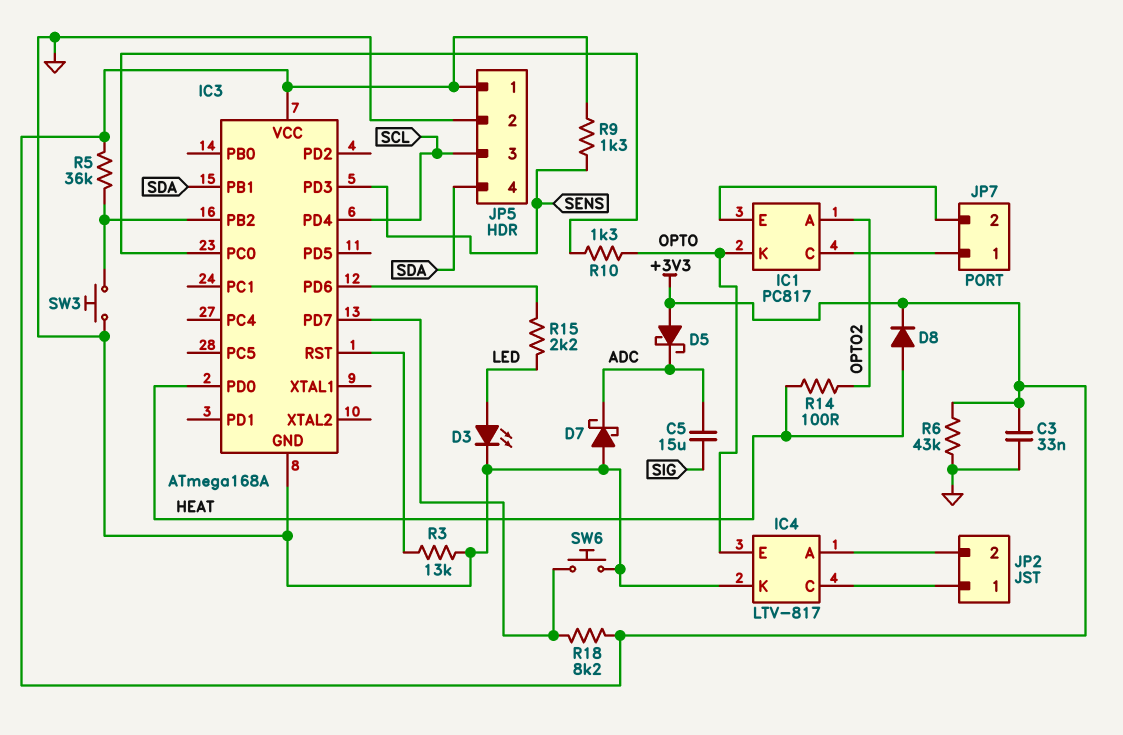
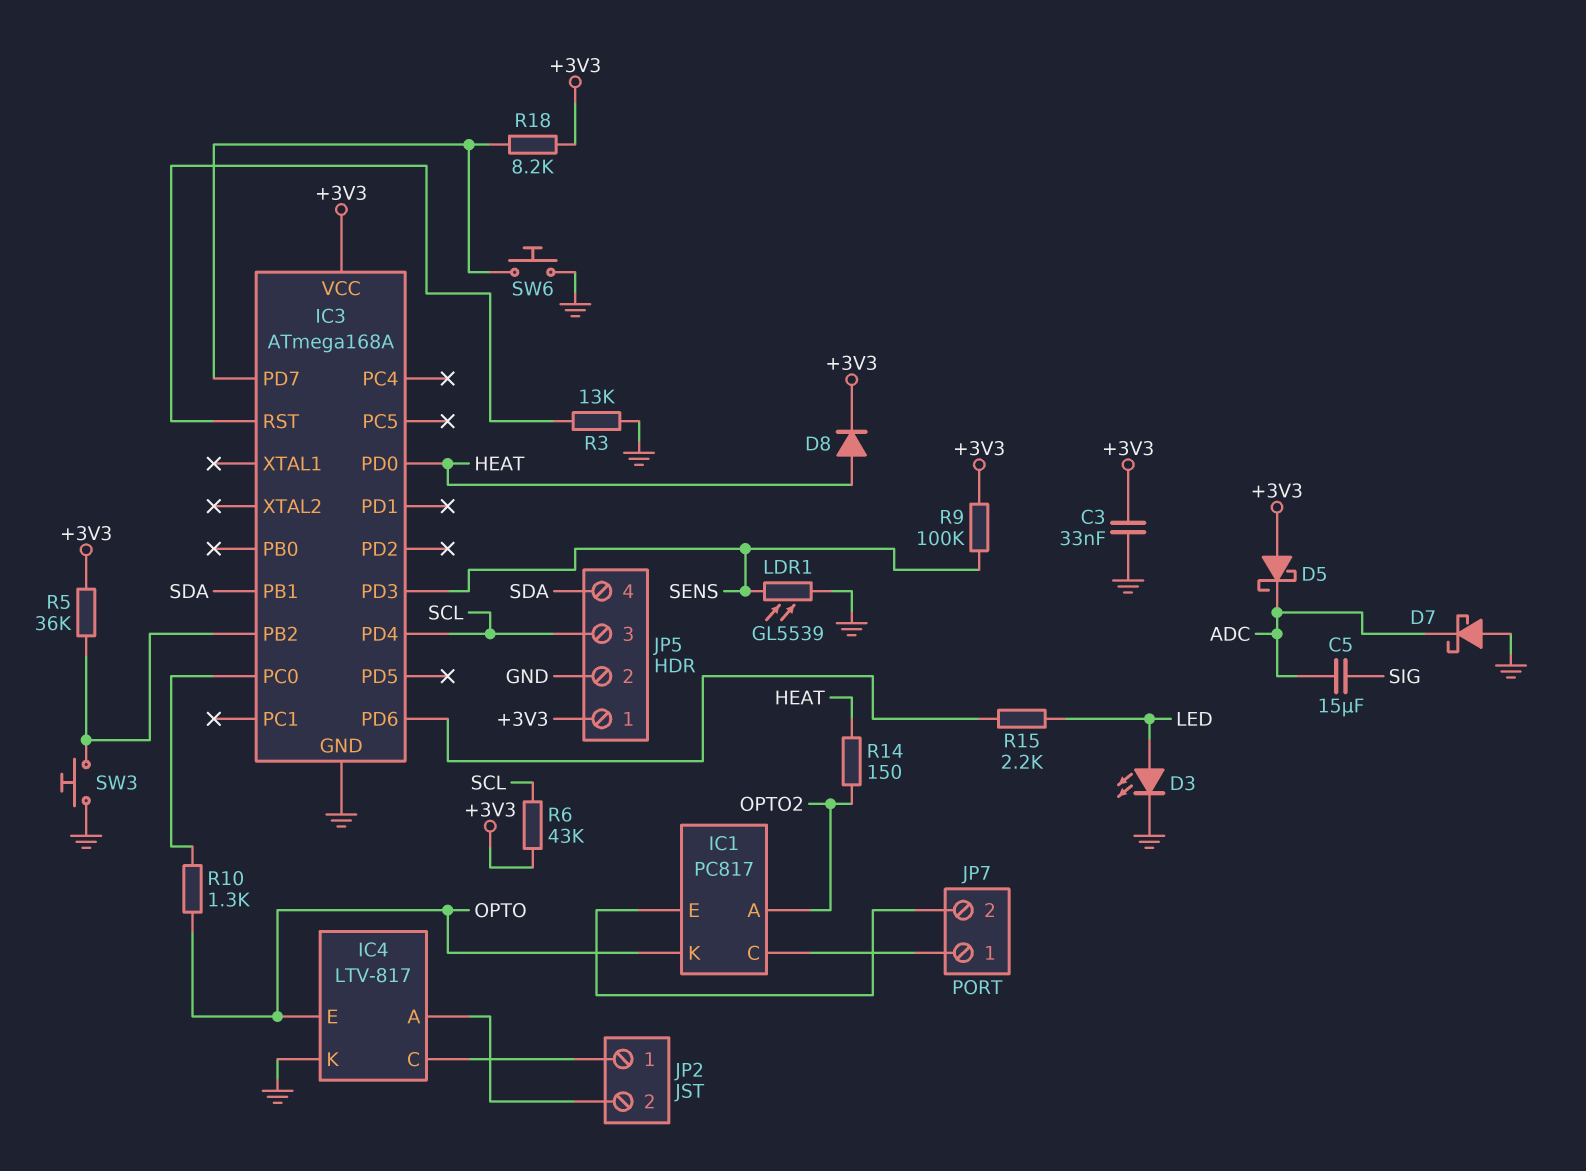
LDR1: none -> GL5539 (GND, SENS)
R6: 43k (+3V3, GND) -> 43k (+3V3, SCL)
R9: 1.3k (+3V3, SENS) -> 100k (+3V3, SENS)
R14: 100 (HEAT, OPTO2) -> 150 (HEAT, OPTO2)

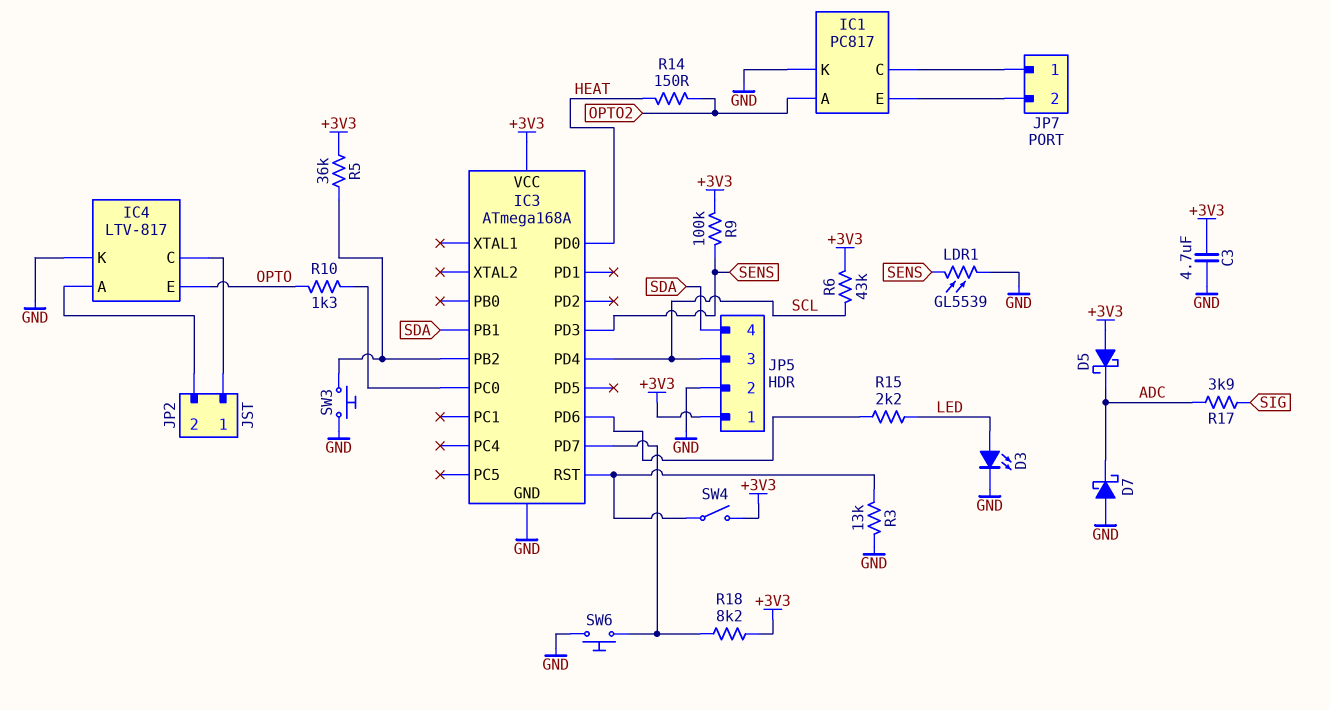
C3: 33nF (+3V3, GND) -> 4.7uF (+3V3, GND)
C5: 15uF (ADC, SIG) -> none
D8: diode (A HEAT, K +3V3) -> none
IC1 pin K: OPTO -> GND
R17: none -> 3.9k (ADC, SIG)
SW4: none -> switch (+3V3, IC3/RST)

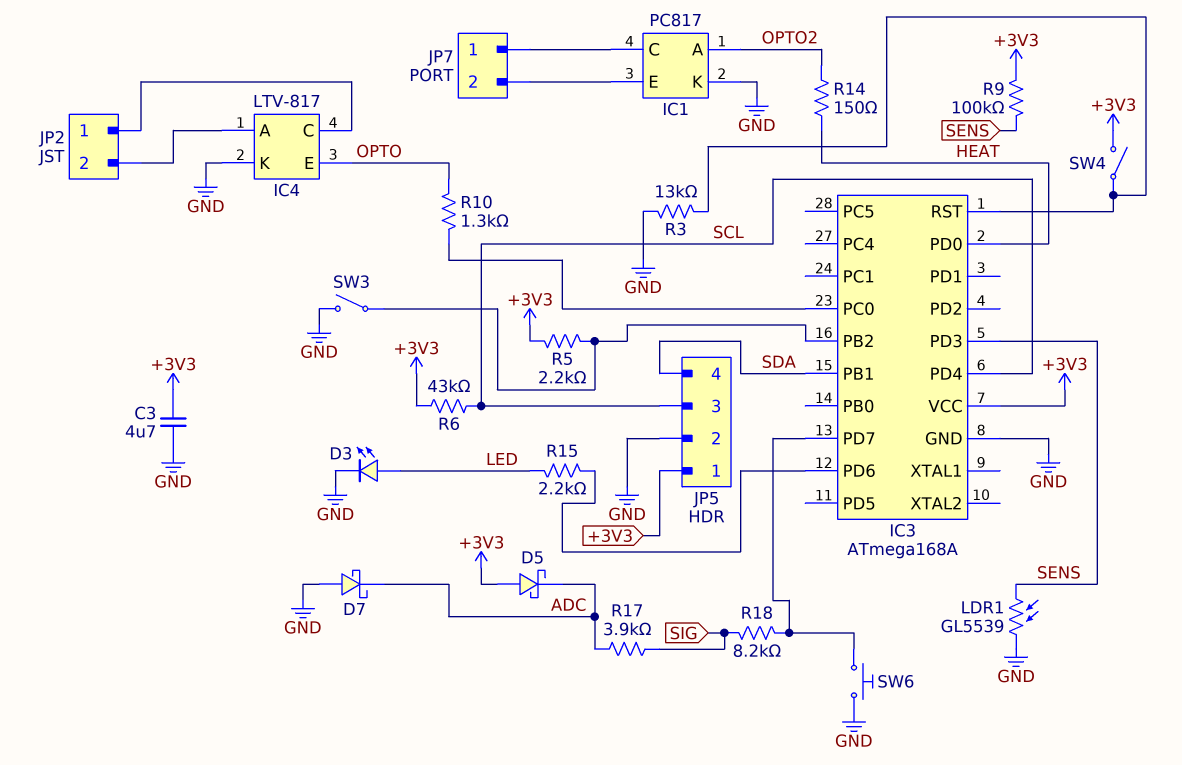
R5: 36k (+3V3, IC3/PB2) -> 2.2k (+3V3, IC3/PB2)
R18: 8.2k (+3V3, IC3/PD7) -> 8.2k (IC3/PD7, SIG)
SW3: button (GND, IC3/PB2) -> switch (GND, IC3/PB2)

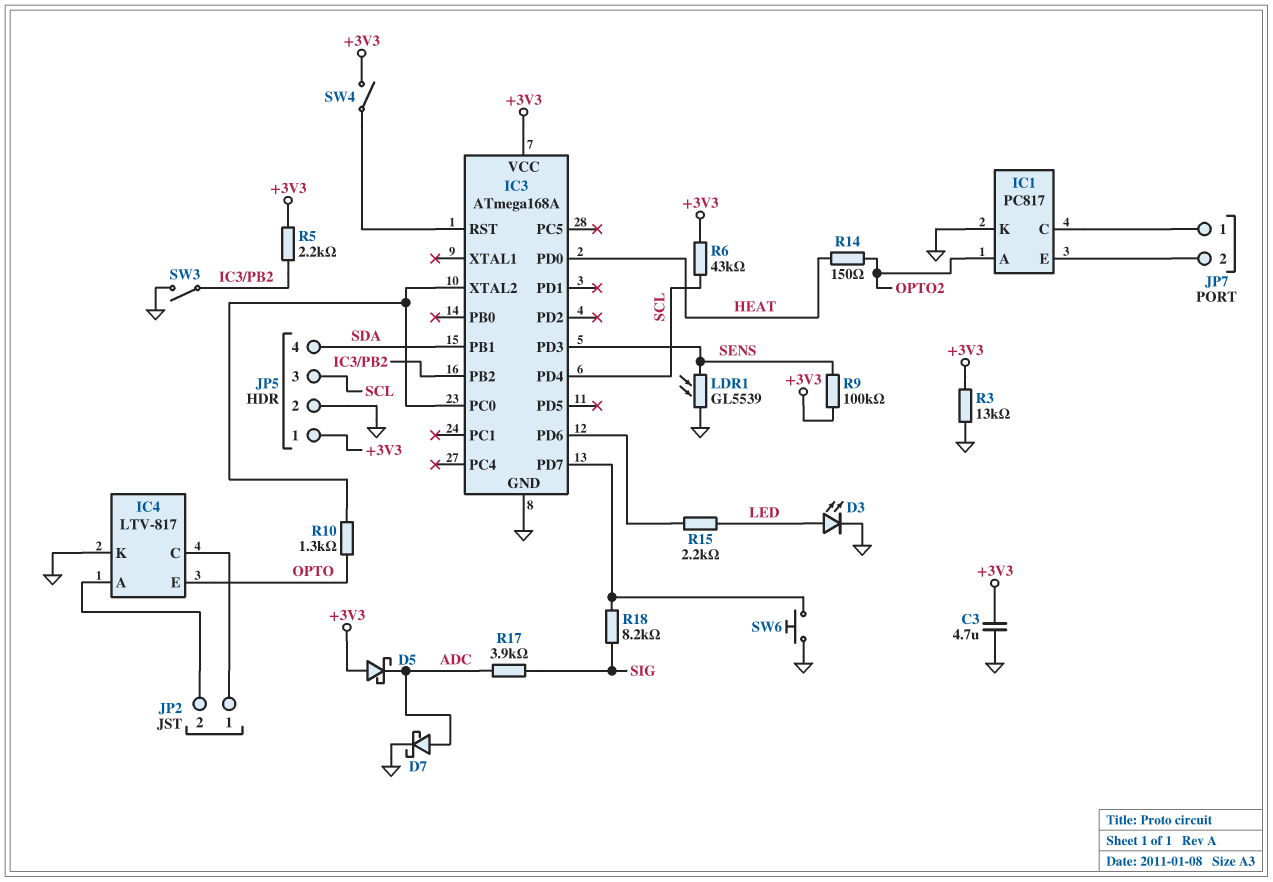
D7: schottky (A GND, K ADC) -> schottky (A ADC, K GND)
IC3 pin XTAL2: none -> IC3/PC0
R3: 13k (GND, IC3/RST) -> 13k (+3V3, GND)

